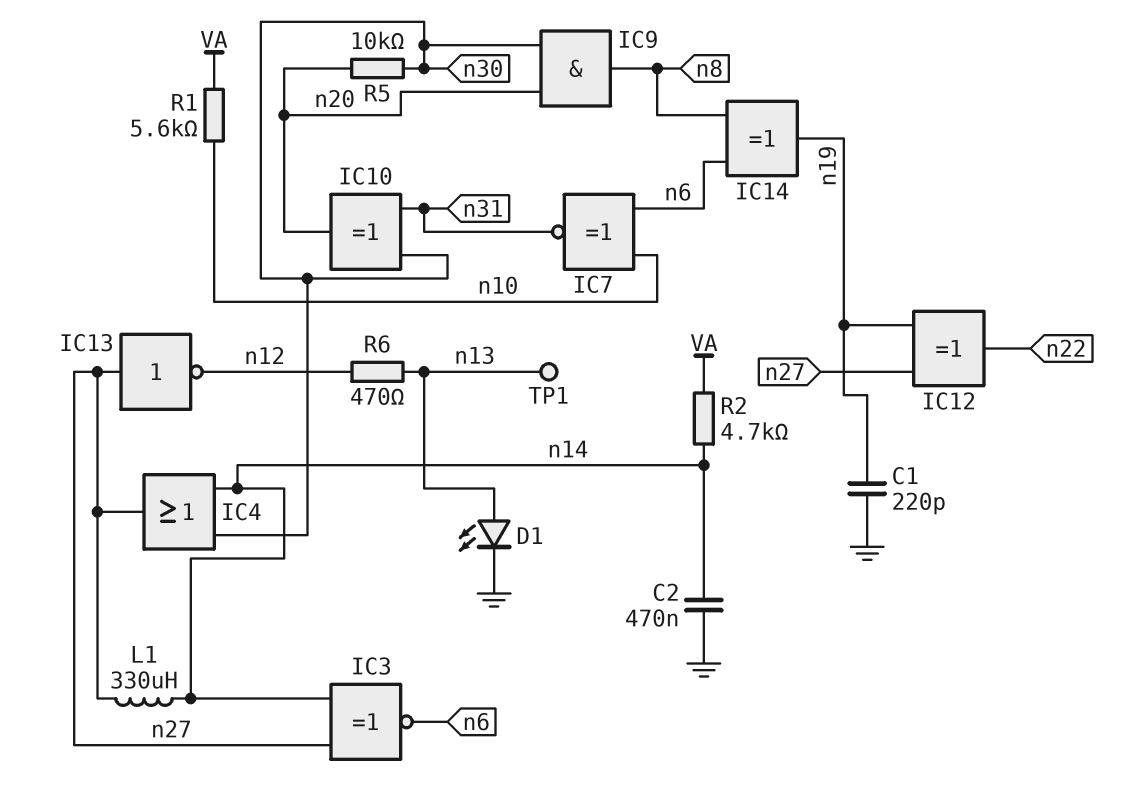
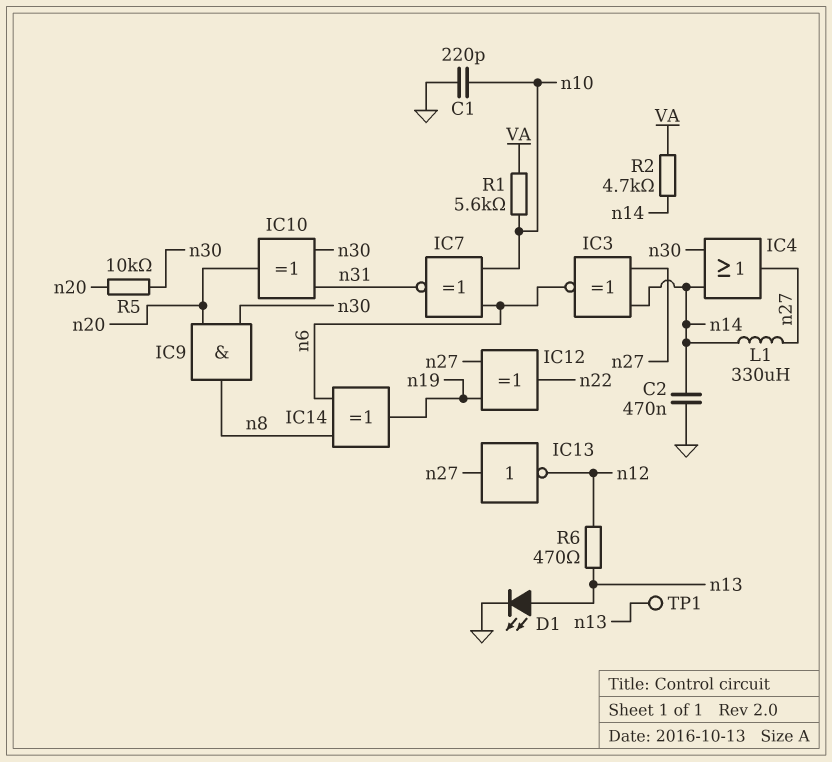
C1: 220pF (GND, n19) -> 220pF (GND, n10)

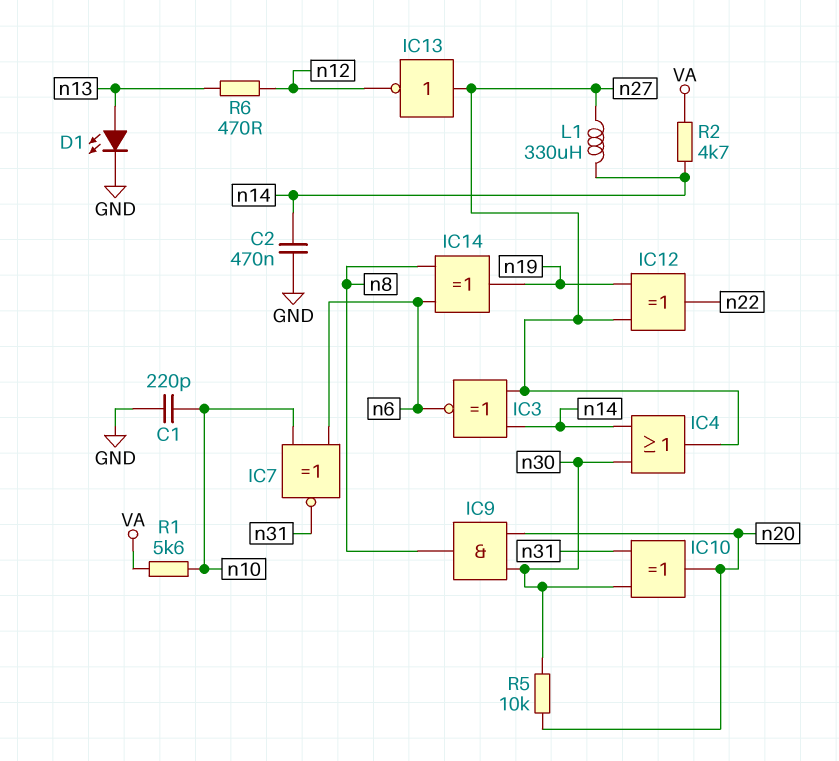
TP1: test point (n13) -> none

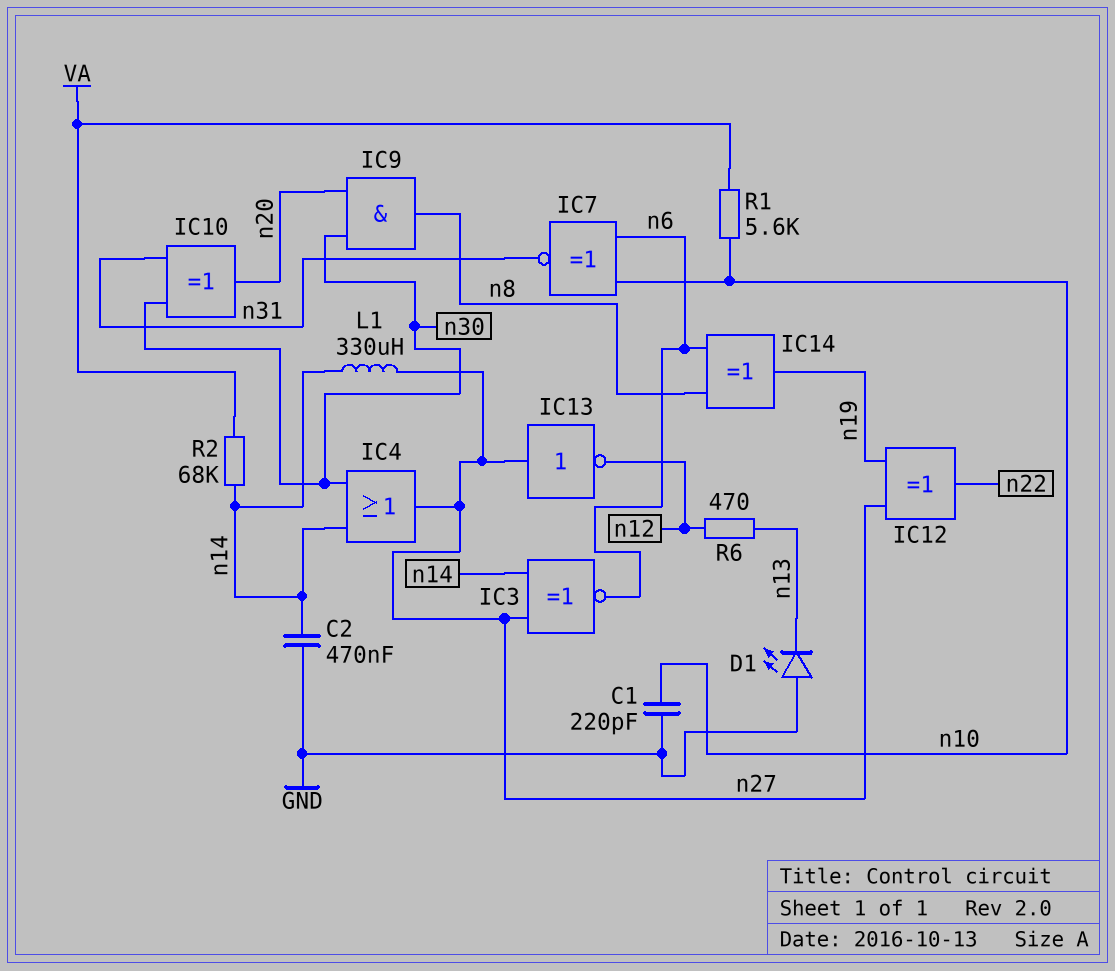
D1: LED (A n13, K GND) -> LED (A GND, K n13)
R2: 4.7k (VA, n14) -> 68k (VA, n14)
R5: 10k (n20, n30) -> none

